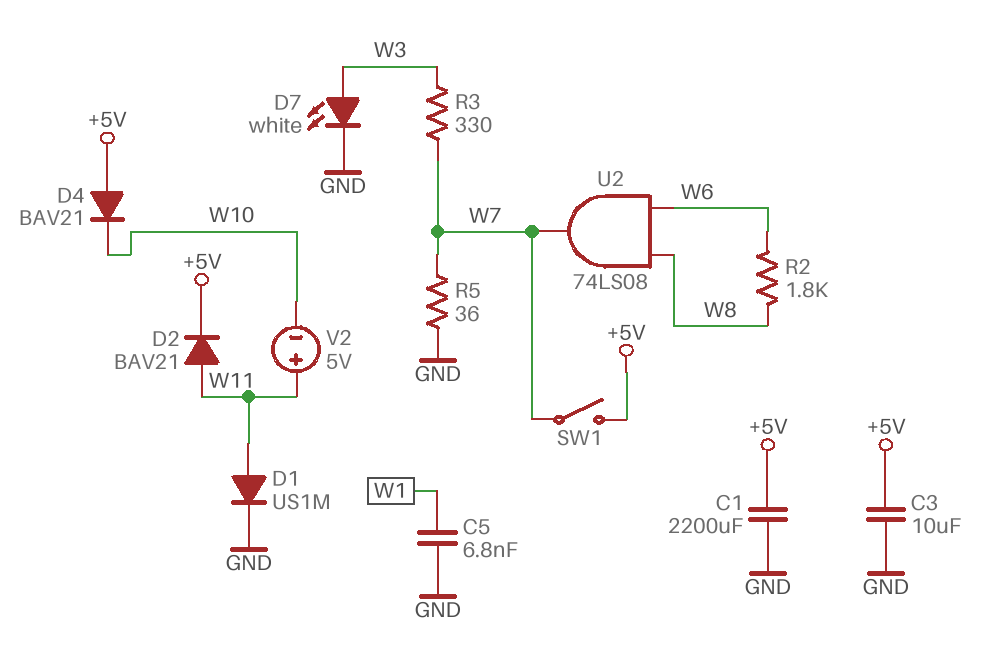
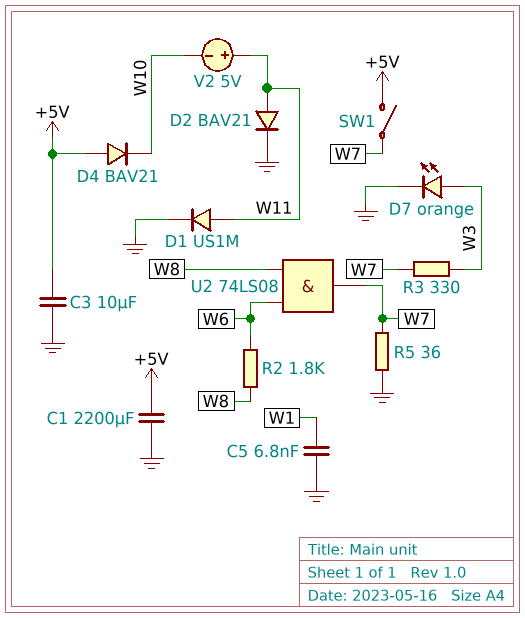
D2: diode BAV21 (A W11, K +5V) -> diode BAV21 (A W11, K GND)
D7: LED white (A W3, K GND) -> LED orange (A W3, K GND)

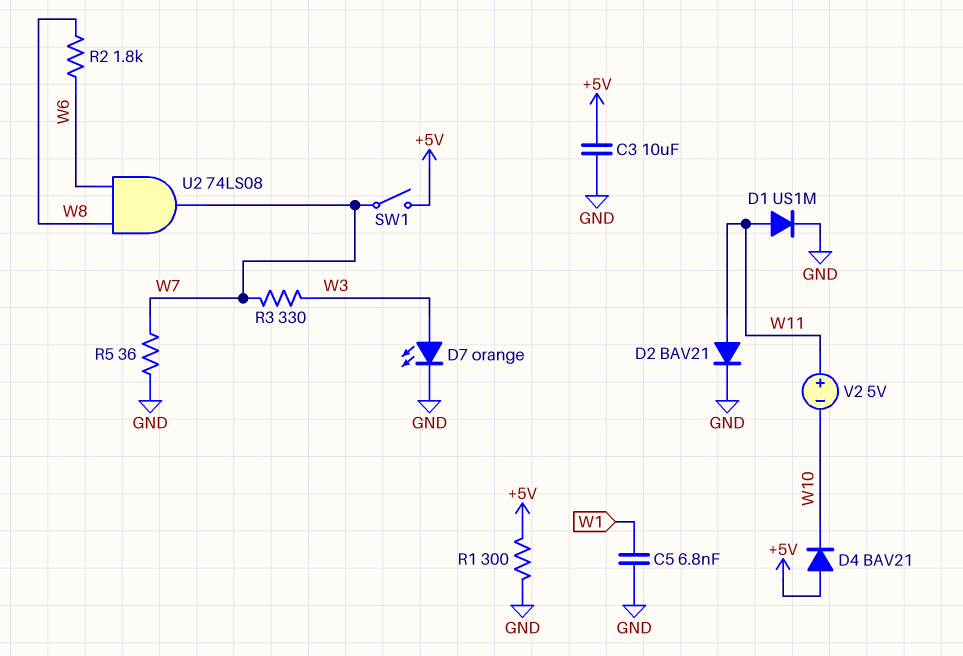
C1: 2200uF (+5V, GND) -> none
R1: none -> 300 (+5V, GND)

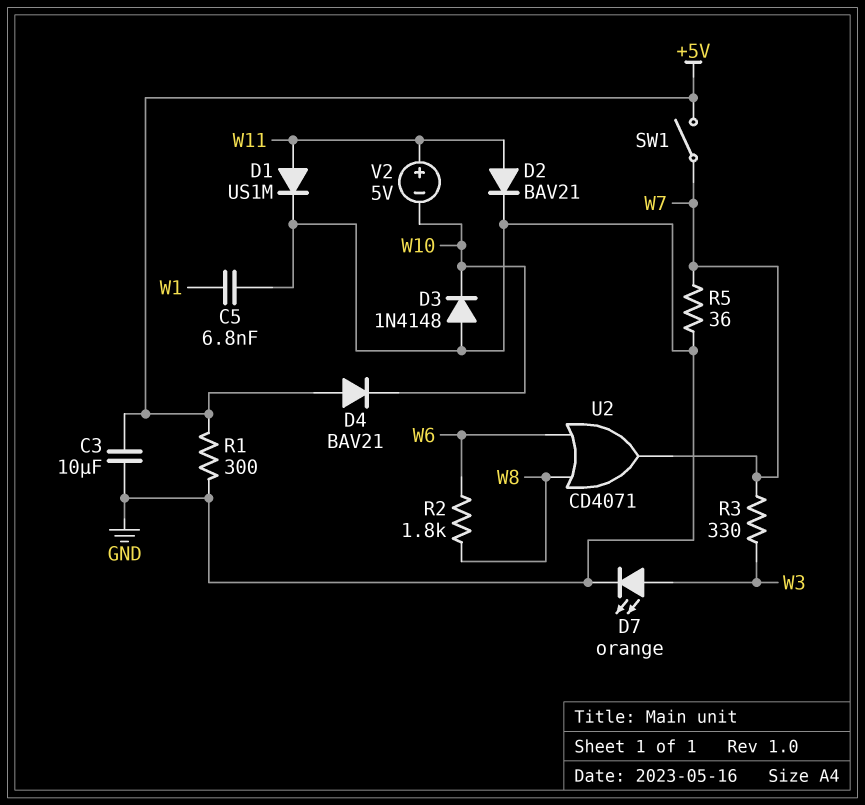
D3: none -> diode 1N4148 (A GND, K W10)
U2: AND 74LS08 (in W6, in W8, out W7) -> OR CD4071 (in W6, in W8, out W7)

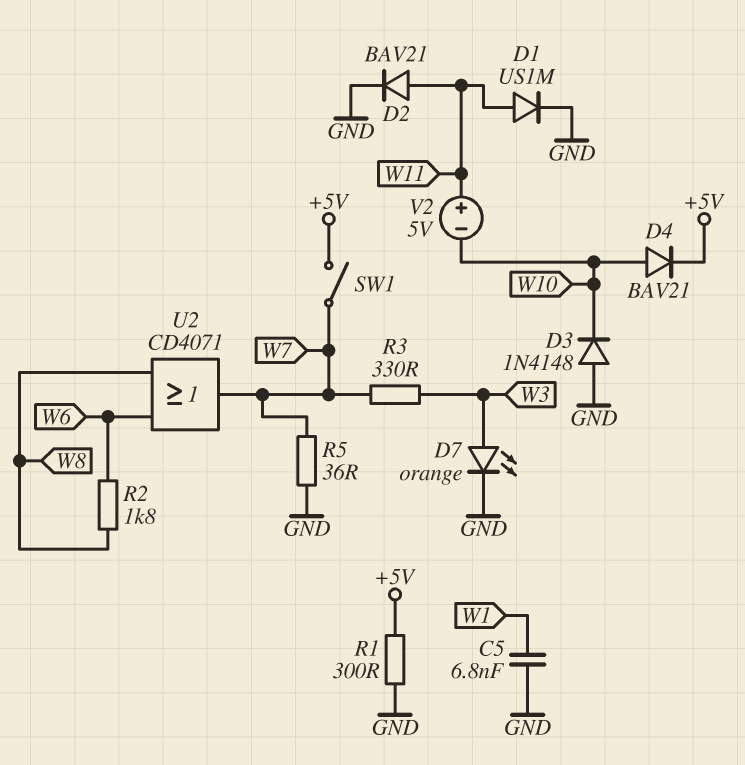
C3: 10uF (+5V, GND) -> none
D4: diode BAV21 (A +5V, K W10) -> diode BAV21 (A W10, K +5V)

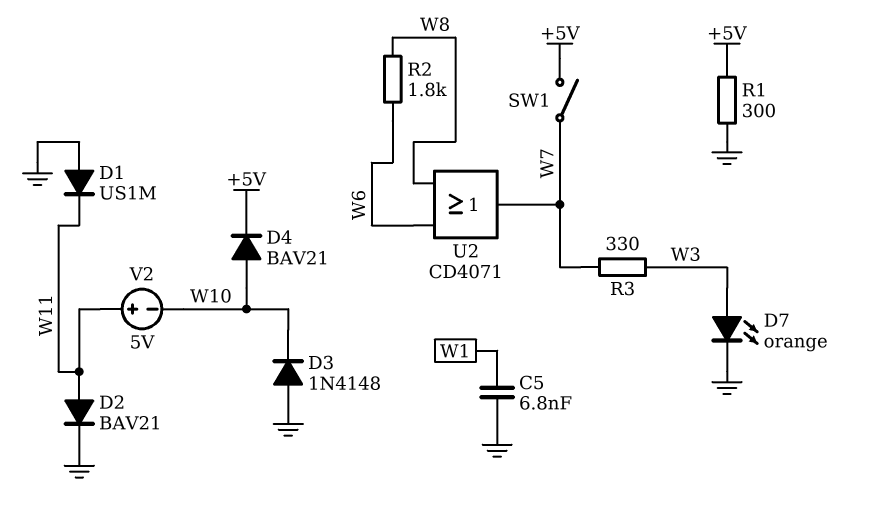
D1: diode US1M (A W11, K GND) -> diode US1M (A GND, K W11)
R5: 36 (GND, W7) -> none

